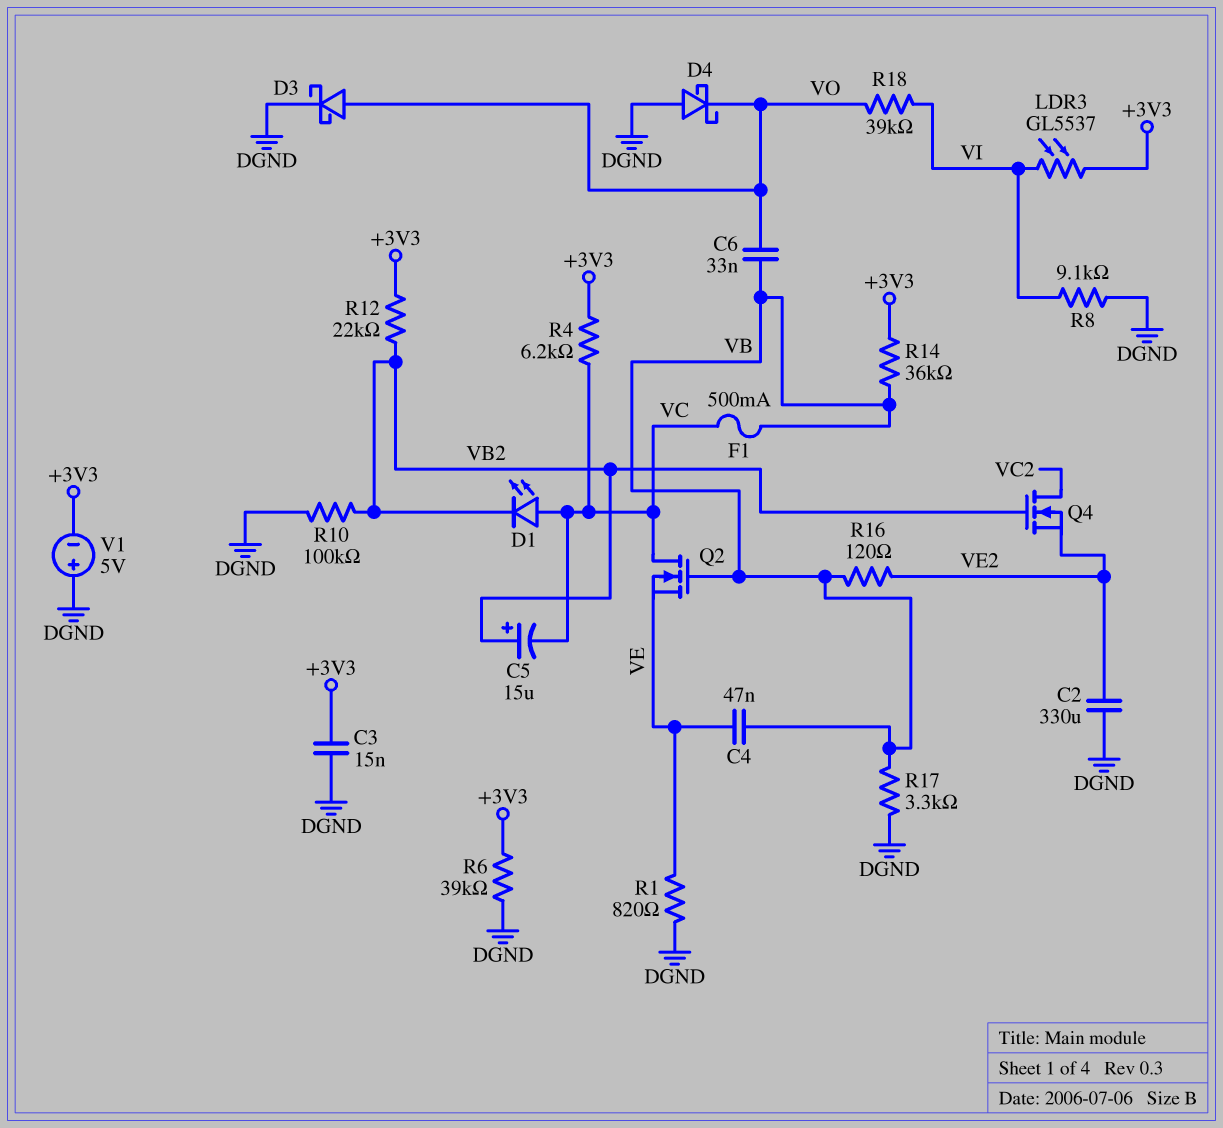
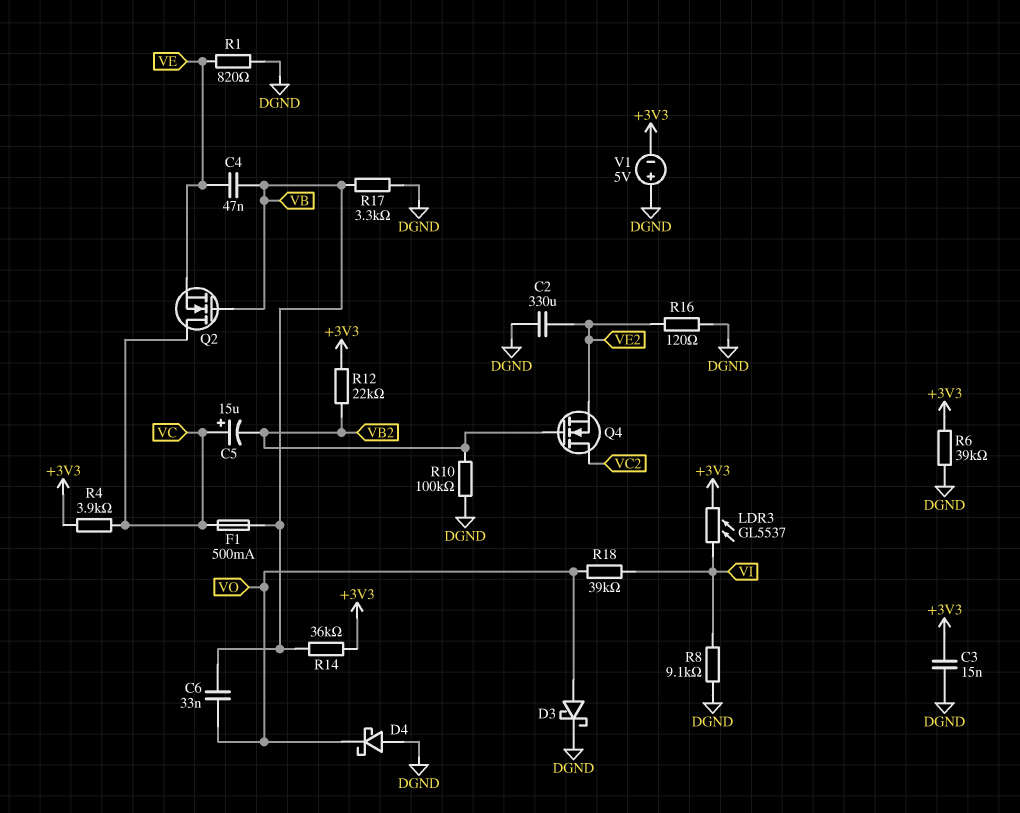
C5: 15uF (plus VB2, minus VC) -> 15uF (plus VC, minus VB2)
D1: LED (A VC, K VB2) -> none
R4: 6.2k (+3V3, VC) -> 3.9k (+3V3, VC)
R16: 120 (VB, VE2) -> 120 (DGND, VE2)

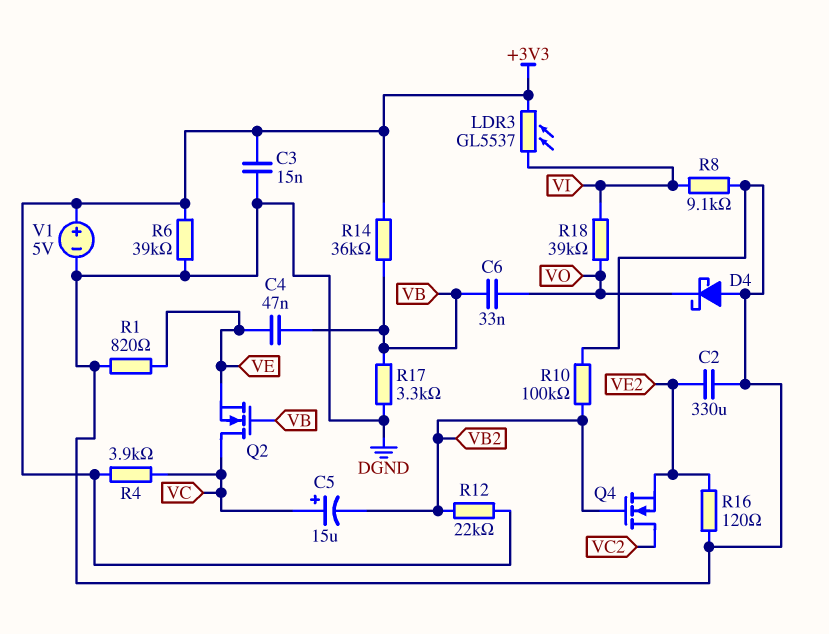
D3: schottky (A VO, K DGND) -> none
F1: 500mA (VB, VC) -> none
V1: 5V (plus DGND, minus +3V3) -> 5V (plus +3V3, minus DGND)

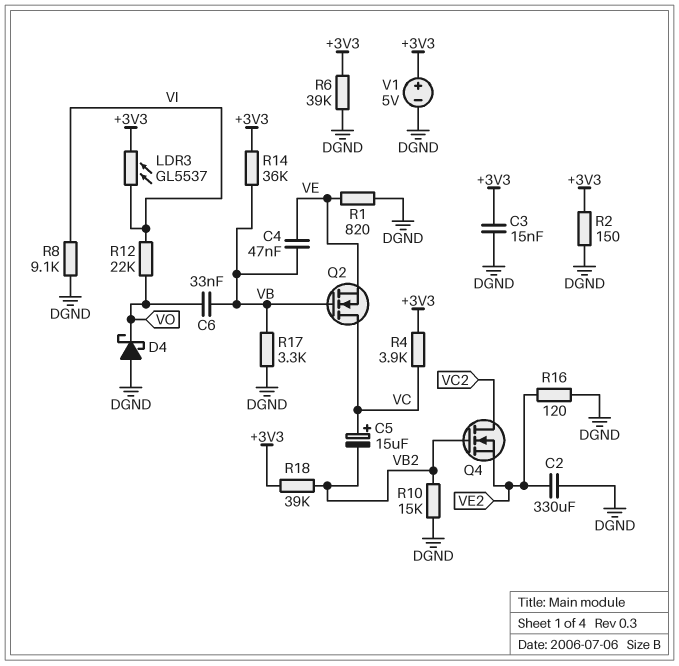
R2: none -> 150 (+3V3, DGND)
R10: 100k (DGND, VB2) -> 15k (DGND, VB2)
R12: 22k (+3V3, VB2) -> 22k (VI, VO)
R18: 39k (VI, VO) -> 39k (+3V3, VB2)

